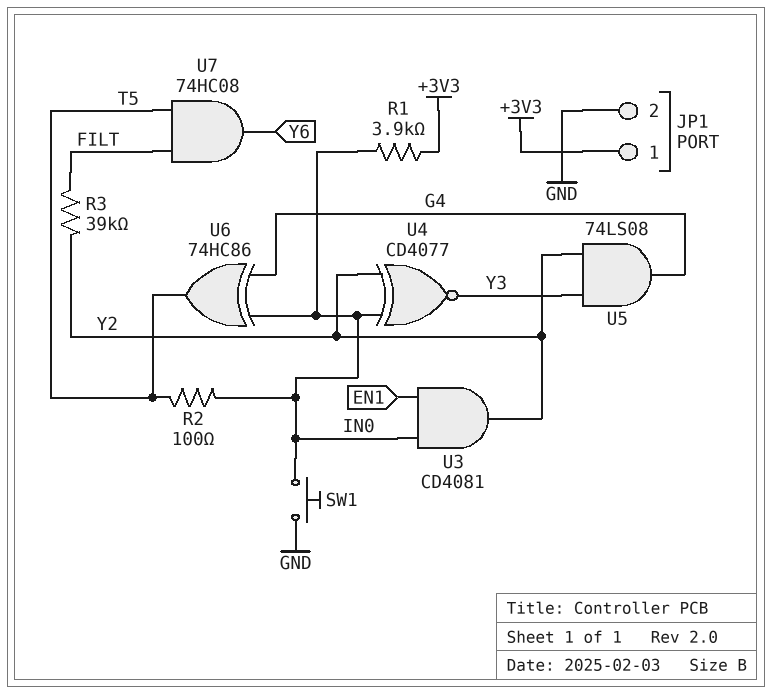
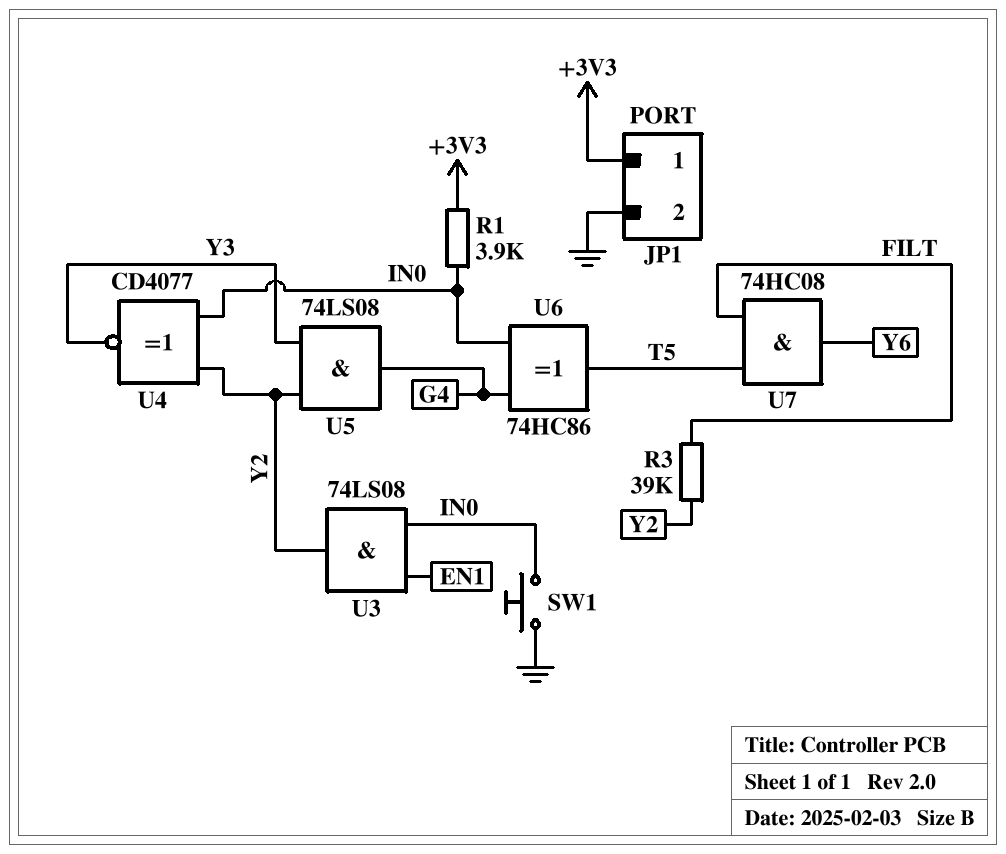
R2: 100 (IN0, T5) -> none
U3: AND CD4081 (in EN1, in IN0, out Y2) -> AND 74LS08 (in EN1, in IN0, out Y2)

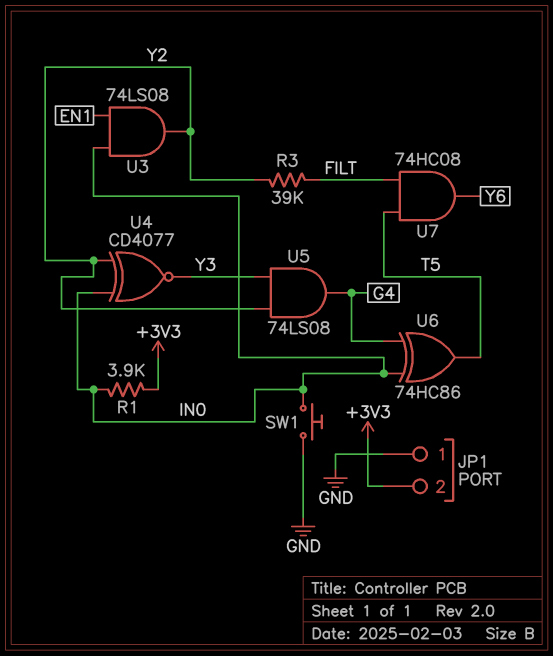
JP1 pin 1: +3V3 -> GND
JP1 pin 2: GND -> +3V3

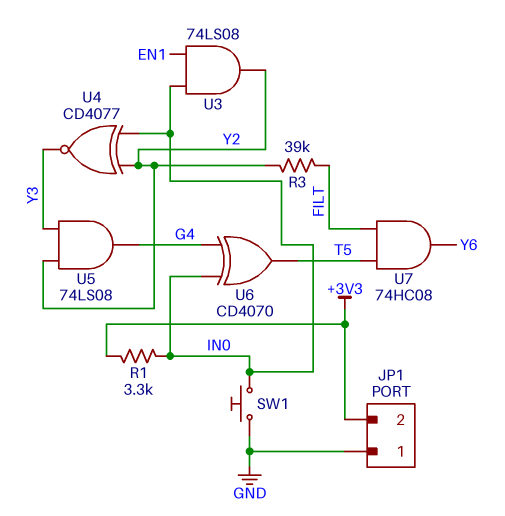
R1: 3.9k (+3V3, IN0) -> 3.3k (+3V3, IN0)
U6: XOR 74HC86 (in G4, in IN0, out T5) -> XOR CD4070 (in G4, in IN0, out T5)

